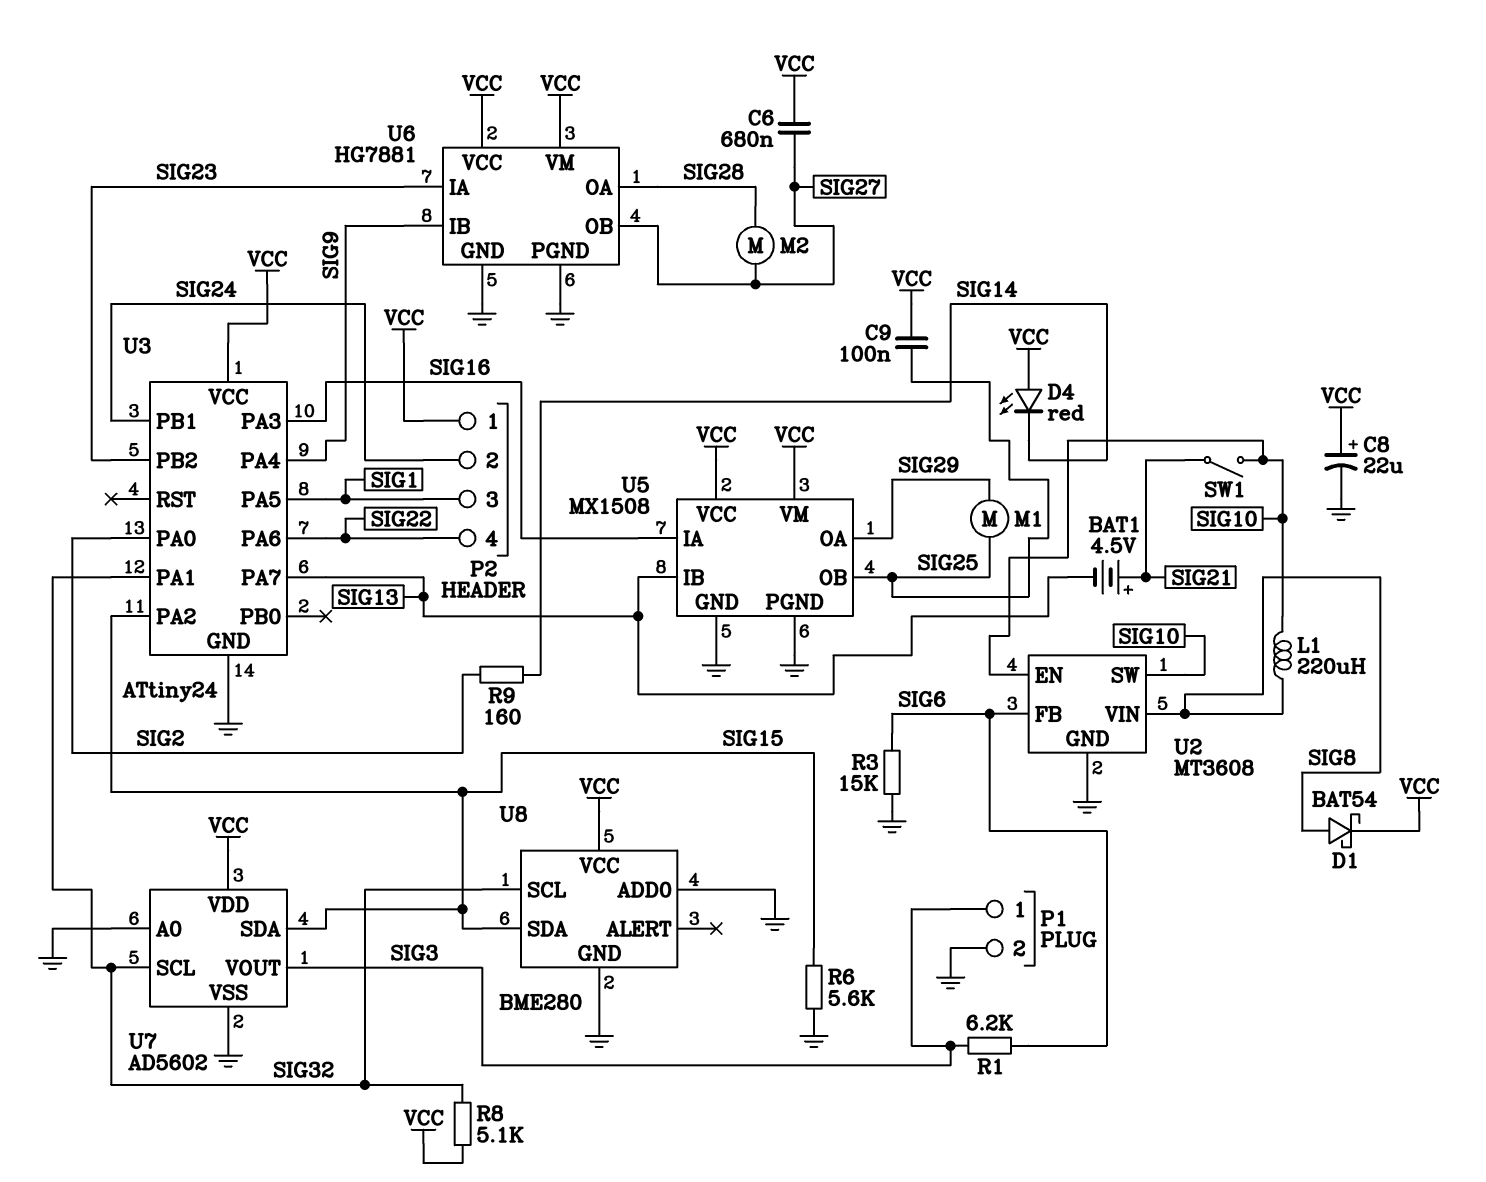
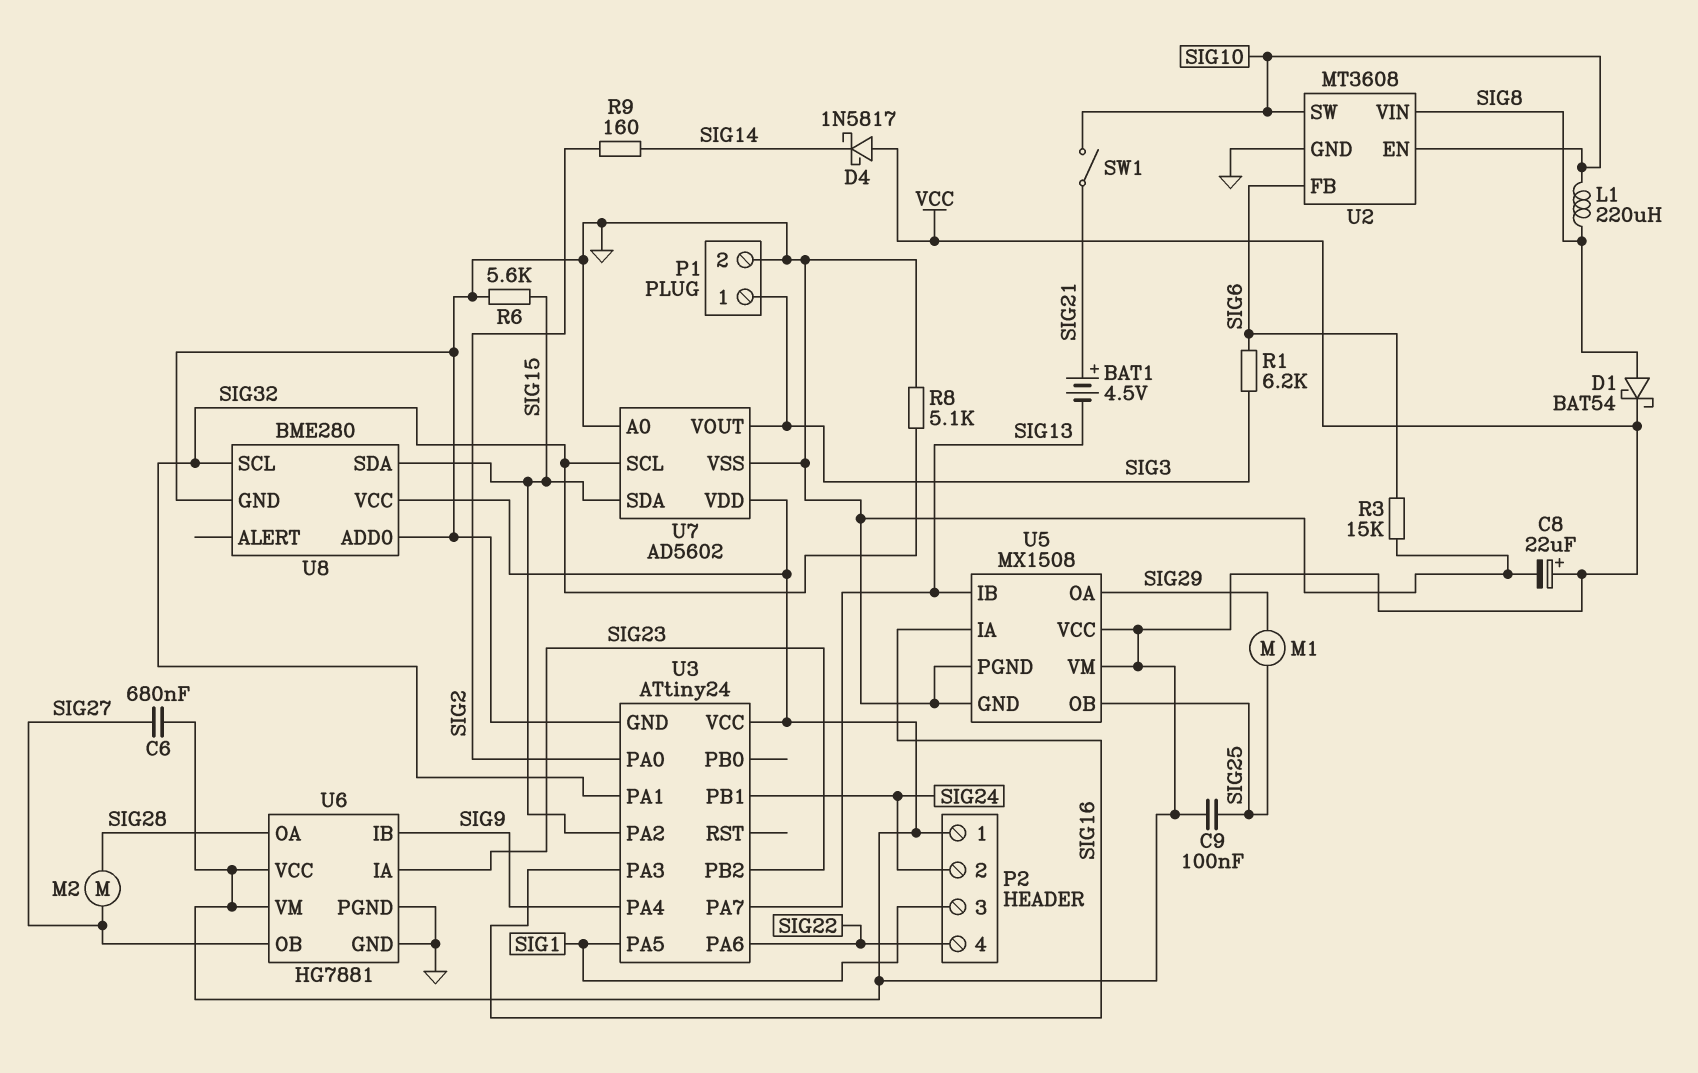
D4: LED red (A VCC, K SIG14) -> schottky 1N5817 (A VCC, K SIG14)
R8: 5.1k (SIG32, VCC) -> 5.1k (GND, SIG32)

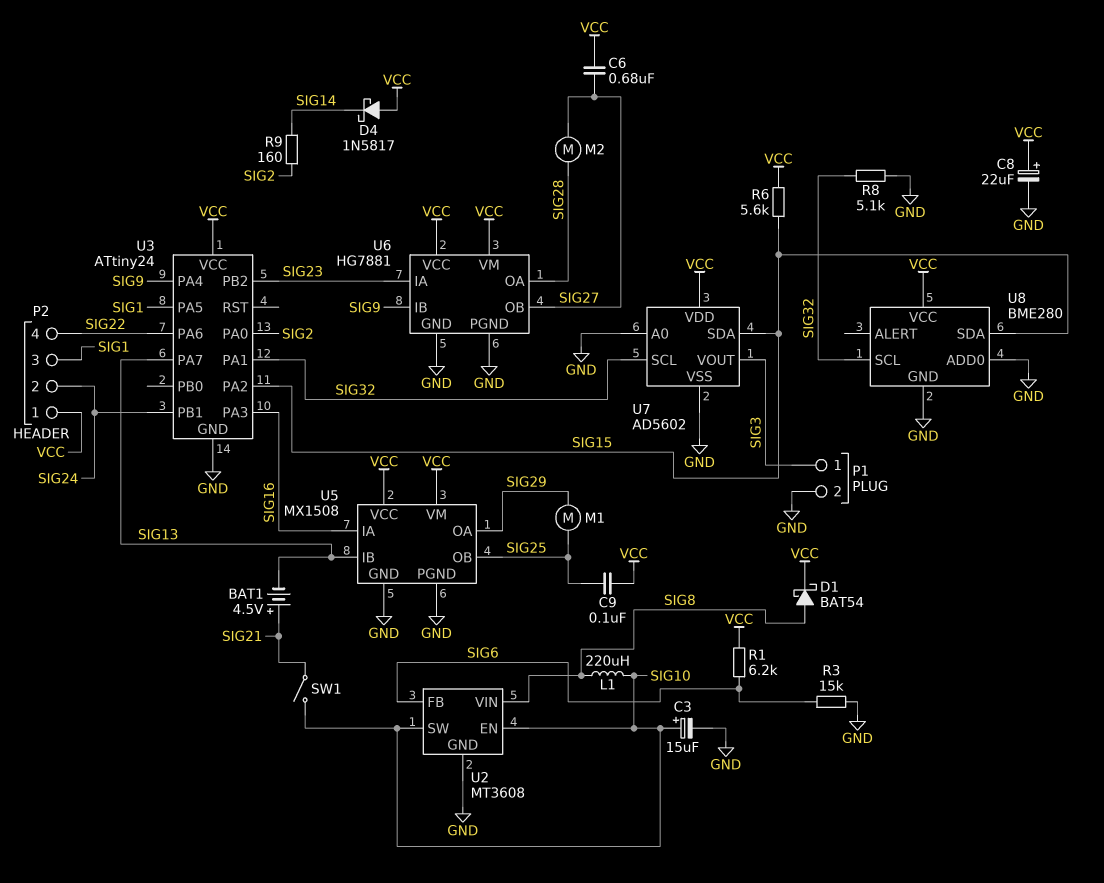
C3: none -> 15uF (plus SIG10, minus GND)
R1: 6.2k (SIG3, SIG6) -> 6.2k (SIG6, VCC)
R6: 5.6k (GND, SIG15) -> 5.6k (SIG15, VCC)

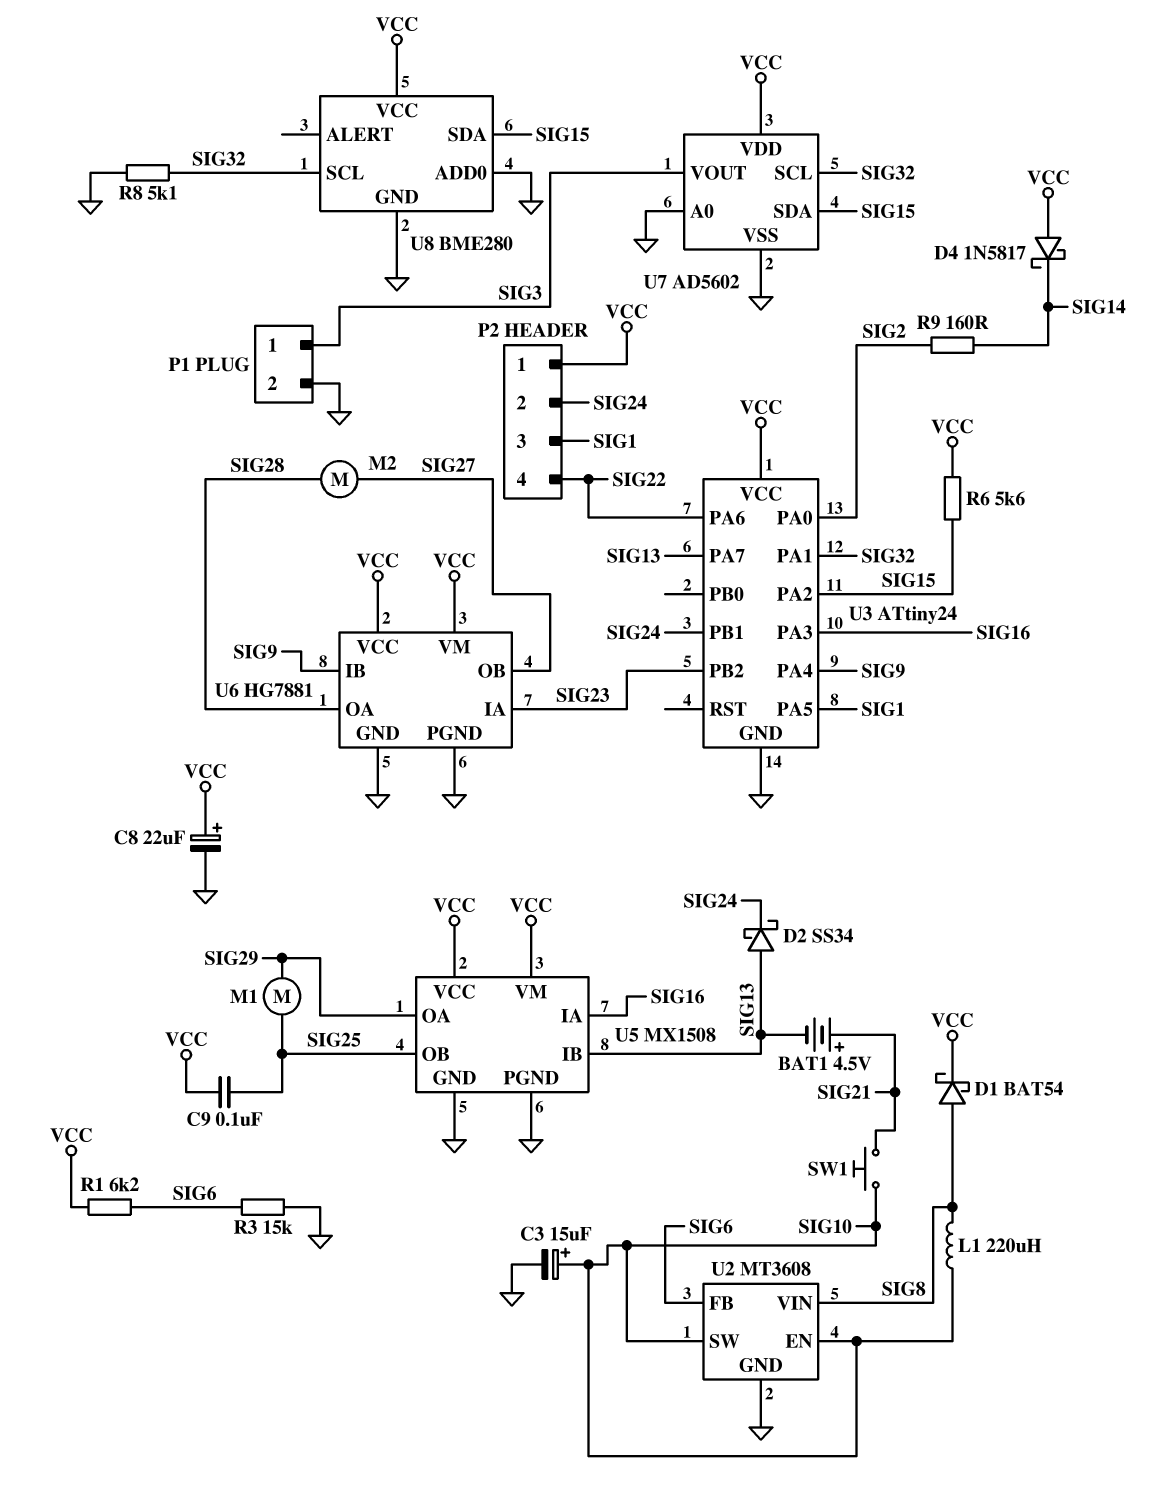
C6: 680nF (SIG27, VCC) -> none
D2: none -> schottky SS34 (A SIG13, K SIG24)
SW1: switch (SIG10, SIG21) -> button (SIG10, SIG21)

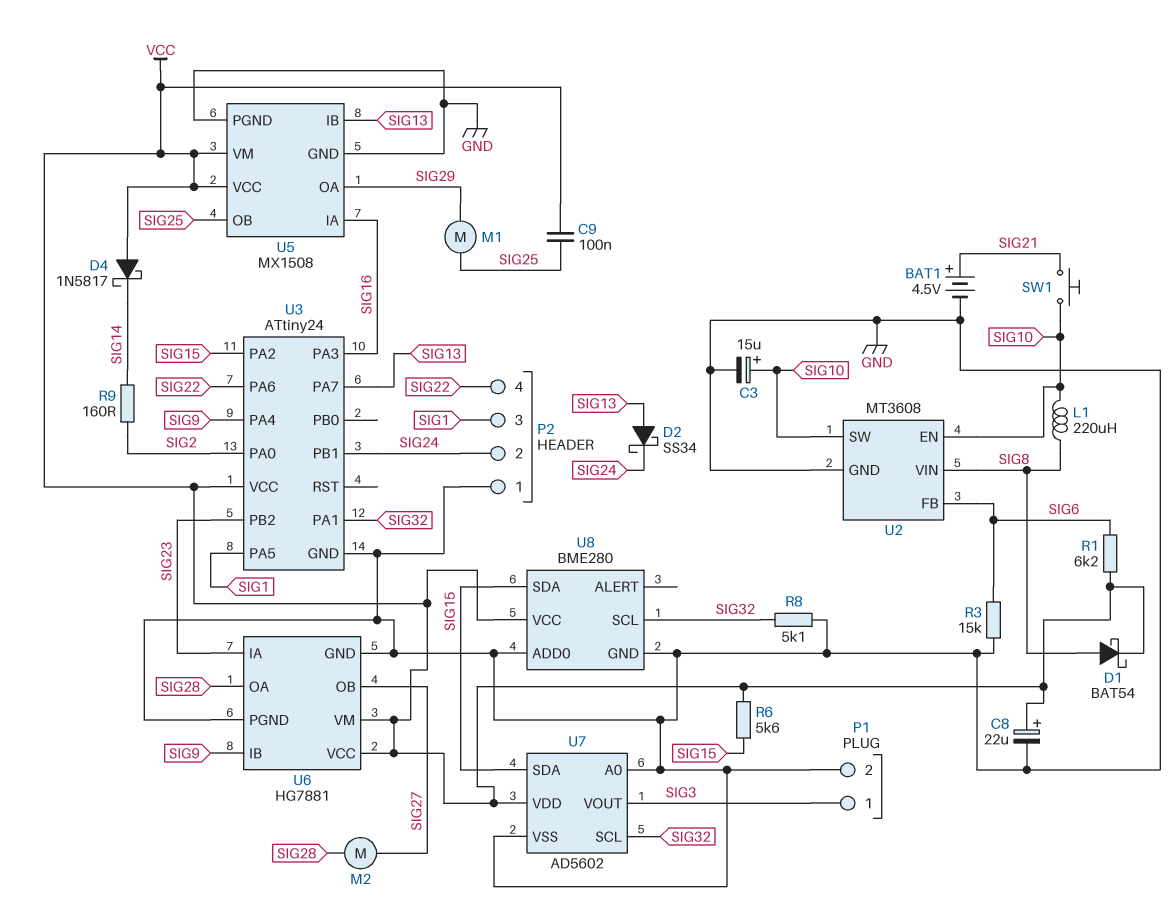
BAT1: 4.5V (plus SIG21, minus SIG13) -> 4.5V (plus SIG21, minus GND)
P2 pin 1: VCC -> GND

